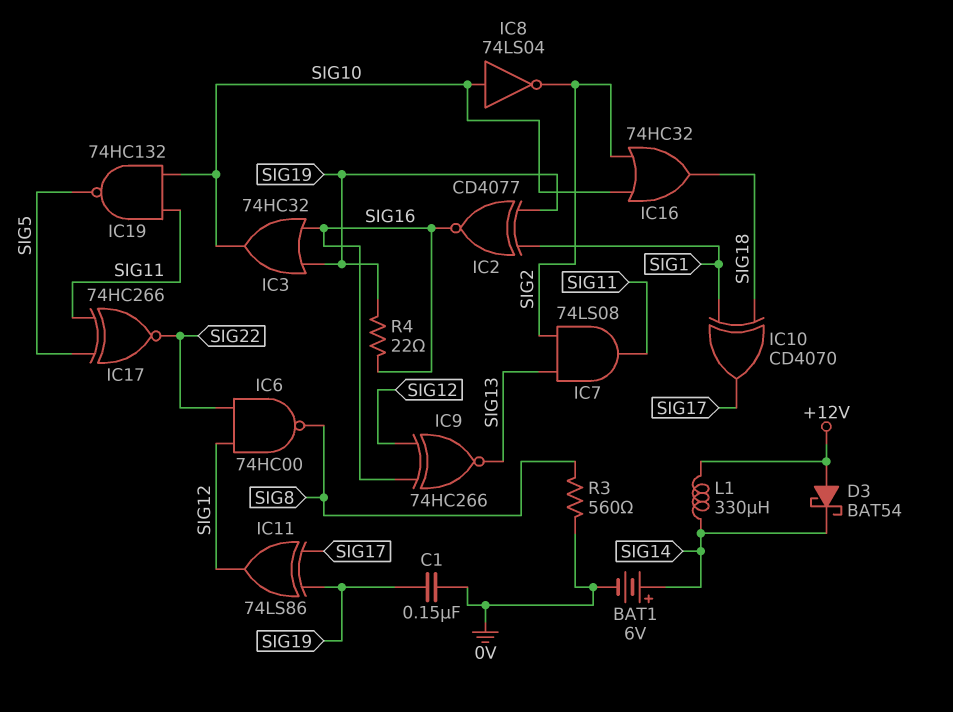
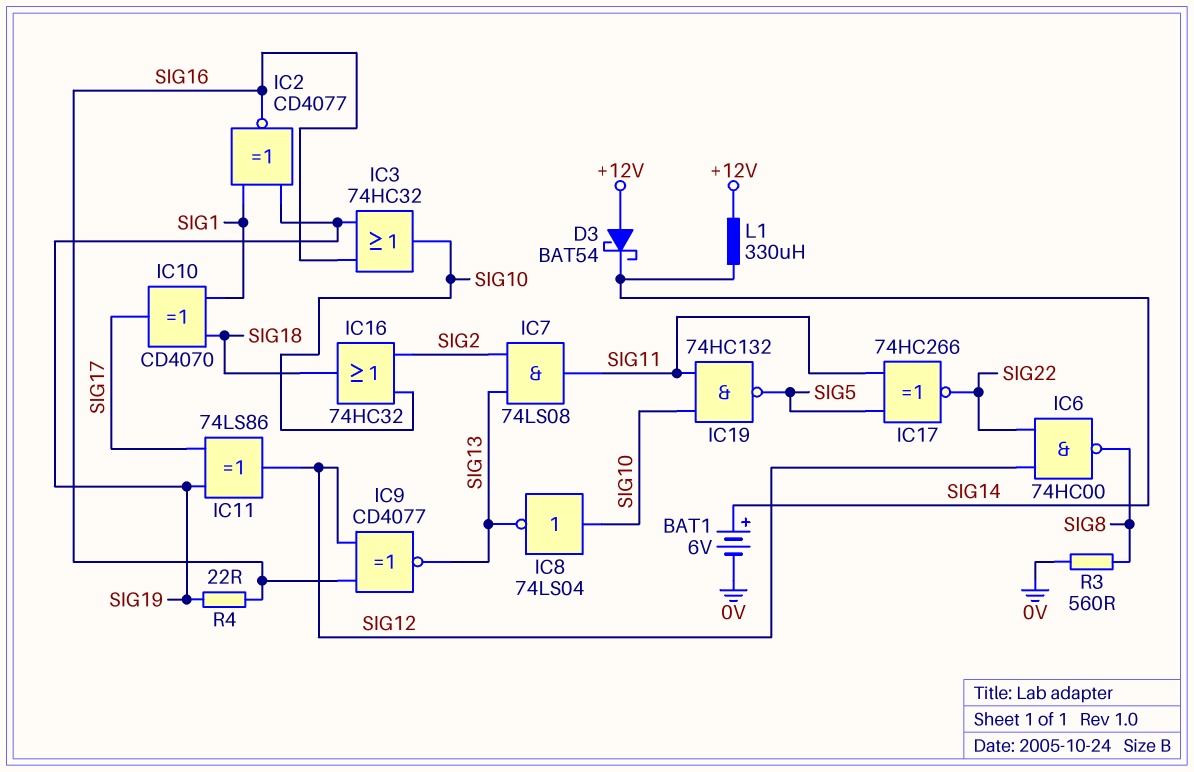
C1: 150nF (0V, SIG19) -> none
IC8: NOT 74LS04 (in SIG10, out SIG2) -> NOT 74LS04 (in SIG10, out SIG13)
IC9: XNOR 74HC266 (in SIG12, in SIG16, out SIG13) -> XNOR CD4077 (in SIG12, in SIG16, out SIG13)

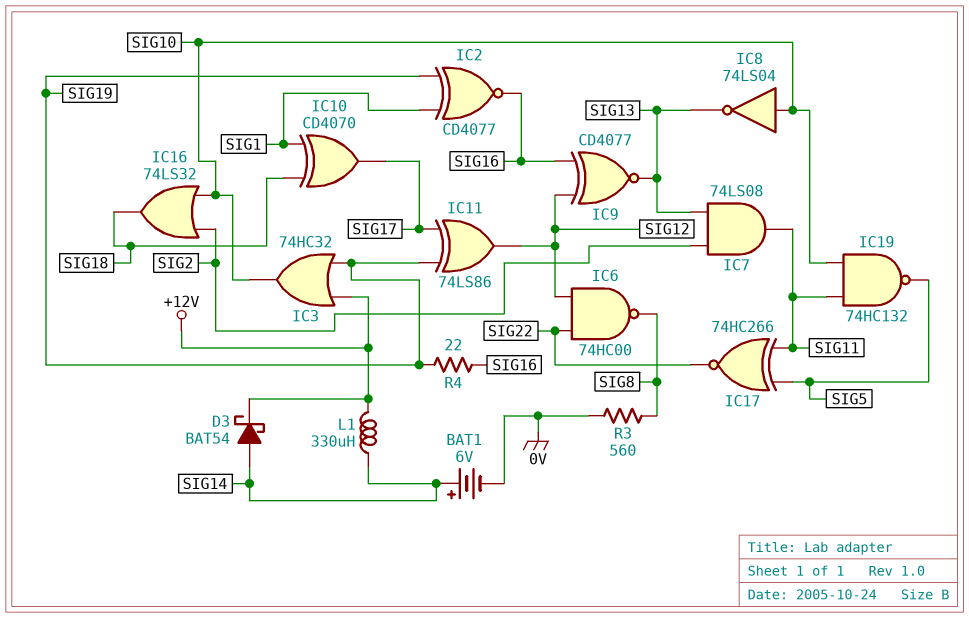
D3: schottky BAT54 (A +12V, K SIG14) -> schottky BAT54 (A SIG14, K +12V)
IC3: OR 74HC32 (in SIG16, in SIG19, out SIG10) -> OR 74HC32 (in +12V, in SIG19, out SIG10)
IC16: OR 74HC32 (in SIG2, in SIG10, out SIG18) -> OR 74LS32 (in SIG2, in SIG10, out SIG18)

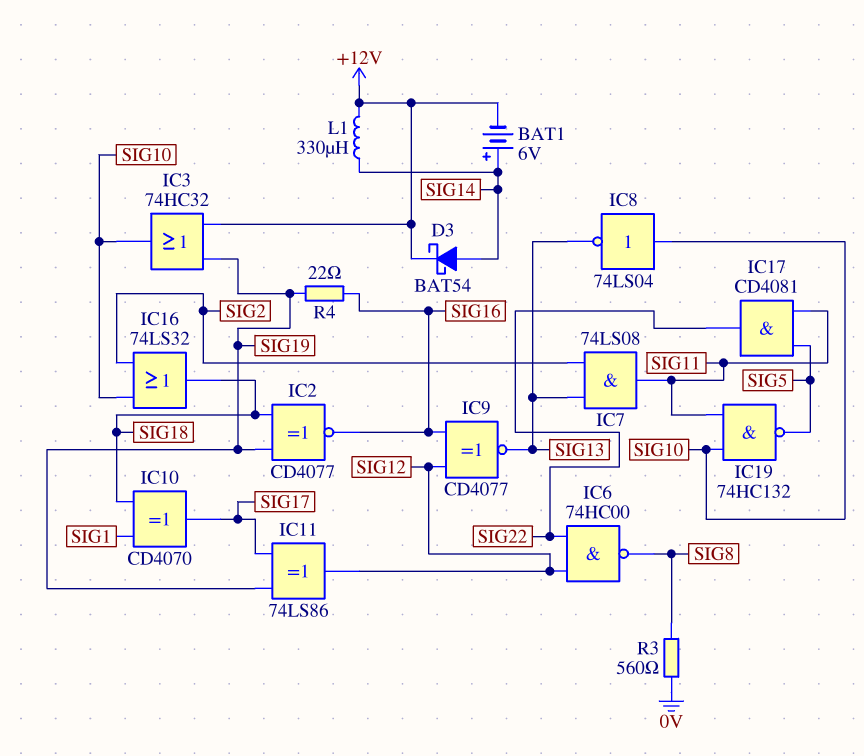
BAT1: 6V (plus SIG14, minus 0V) -> 6V (plus SIG14, minus +12V)
IC2: XNOR CD4077 (in SIG1, in SIG19, out SIG16) -> XNOR CD4077 (in SIG18, in SIG19, out SIG16)
IC17: XNOR 74HC266 (in SIG5, in SIG11, out SIG22) -> AND CD4081 (in SIG5, in SIG11, out SIG22)

